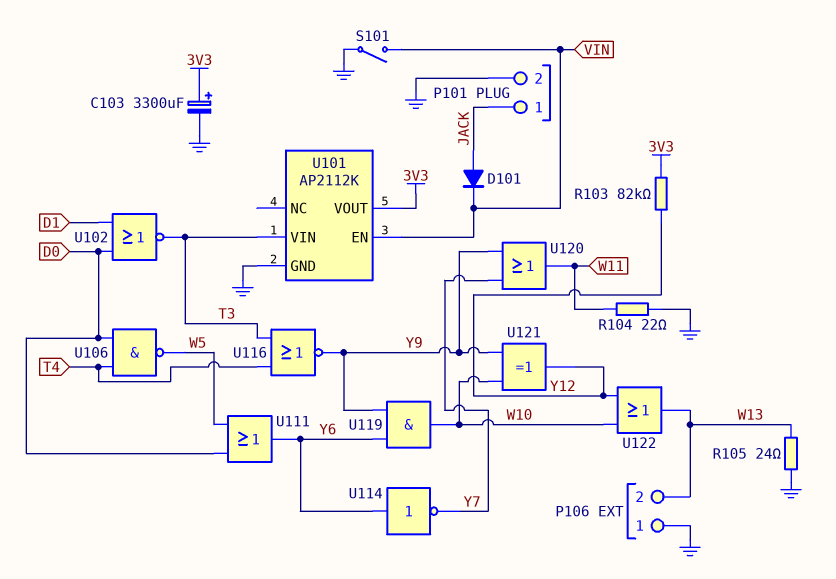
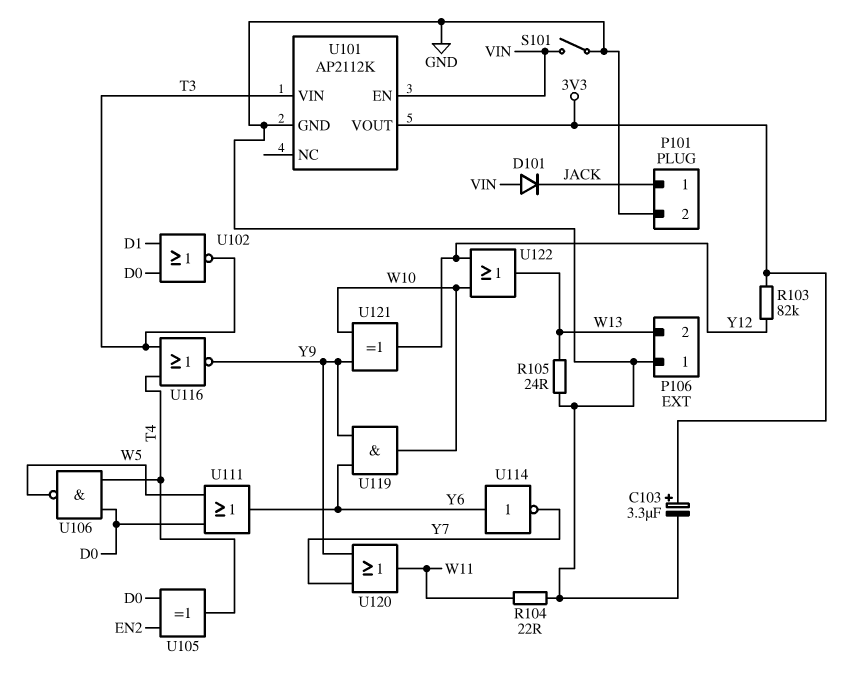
C103: 3300uF (plus 3V3, minus GND) -> 3.3uF (plus 3V3, minus GND)
D101: diode (A JACK, K VIN) -> diode (A VIN, K JACK)
U105: none -> XOR (in D0, in EN2, out T4)

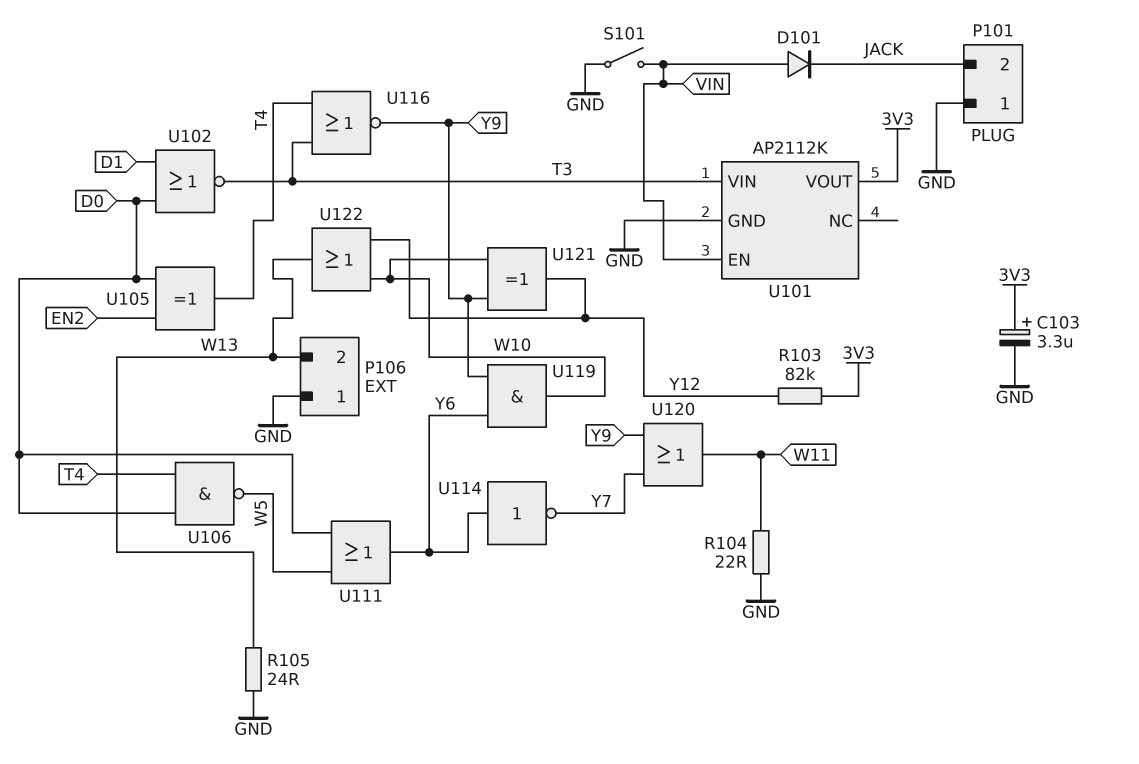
P101 pin 1: JACK -> GND
P101 pin 2: GND -> JACK

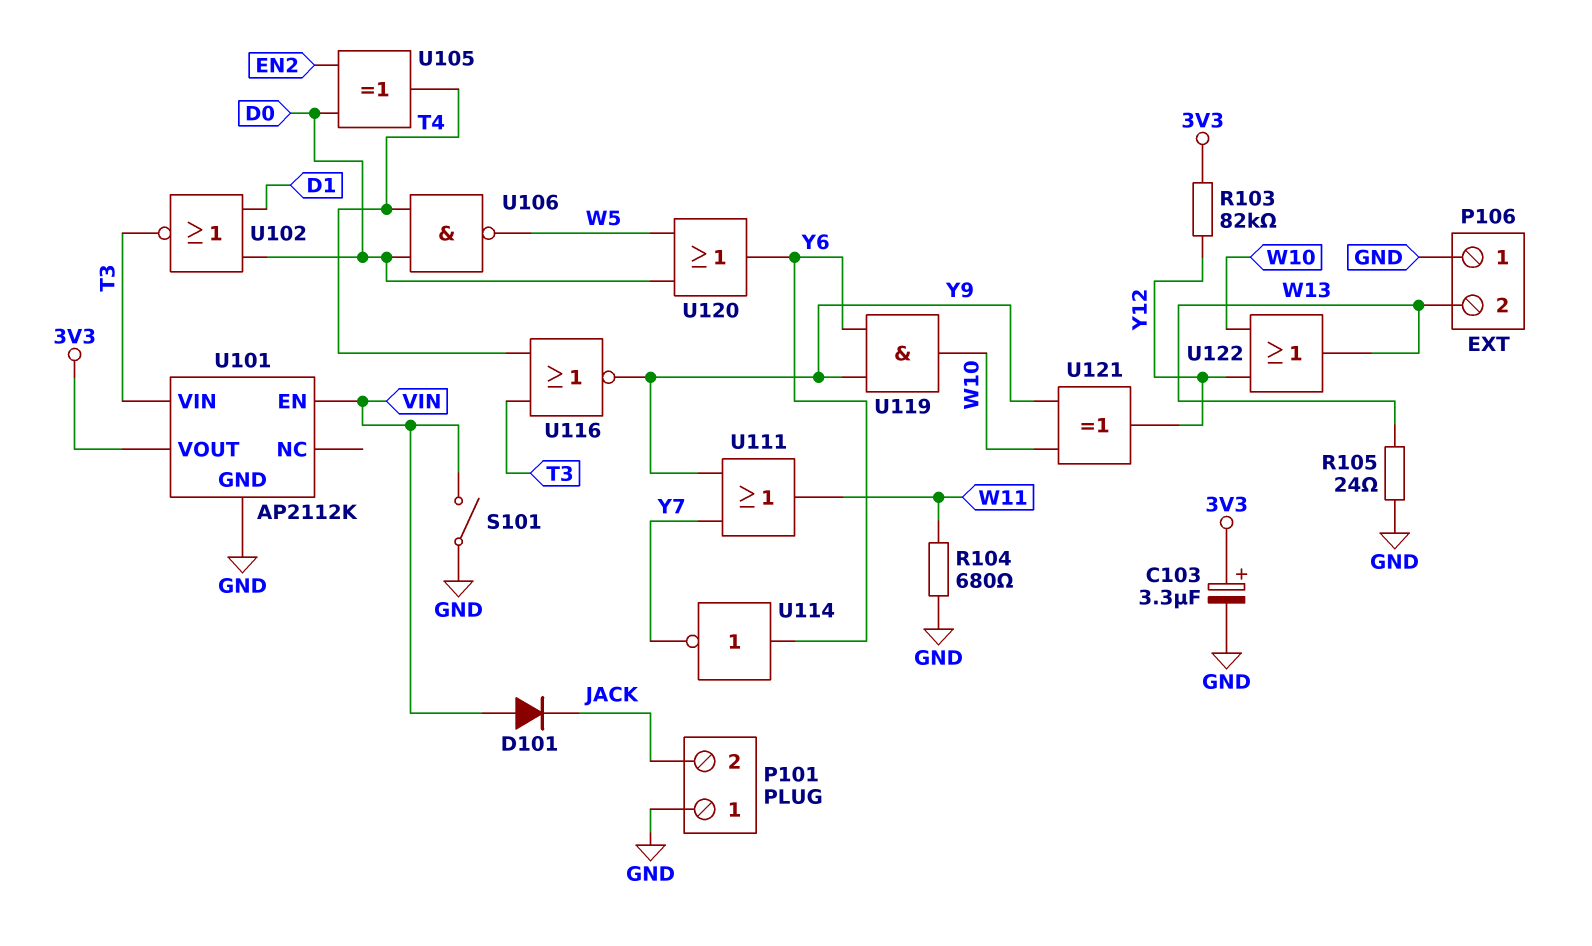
R104: 22 (GND, W11) -> 680 (GND, W11)
U111: OR (in D0, in W5, out Y6) -> OR (in Y7, in Y9, out W11)
U120: OR (in Y7, in Y9, out W11) -> OR (in D0, in W5, out Y6)

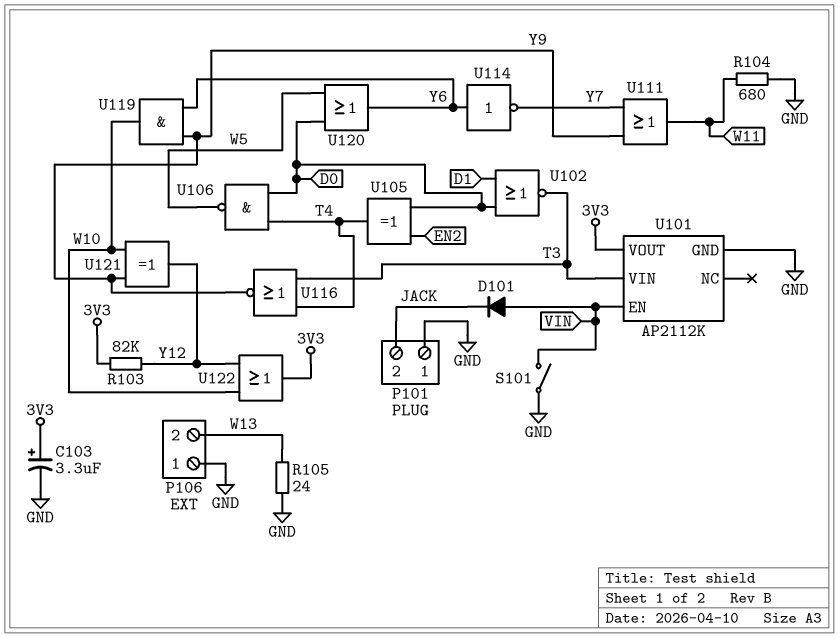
U122: OR (in W10, in Y12, out W13) -> OR (in W10, in Y12, out 3V3)

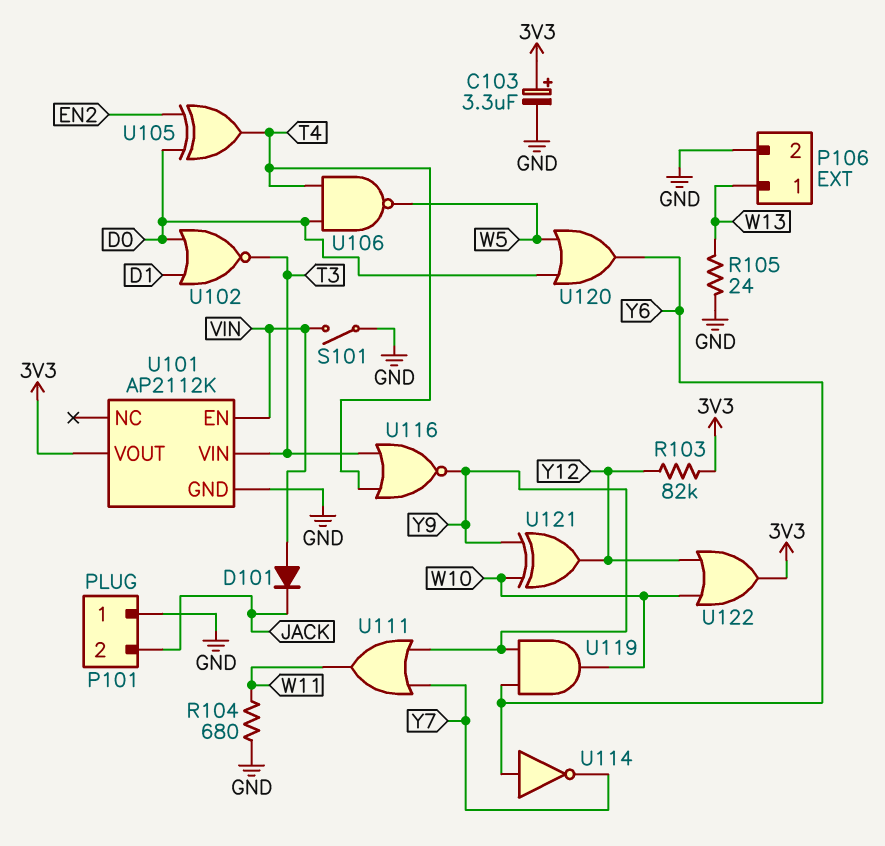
P106 pin 1: GND -> W13
P106 pin 2: W13 -> GND

